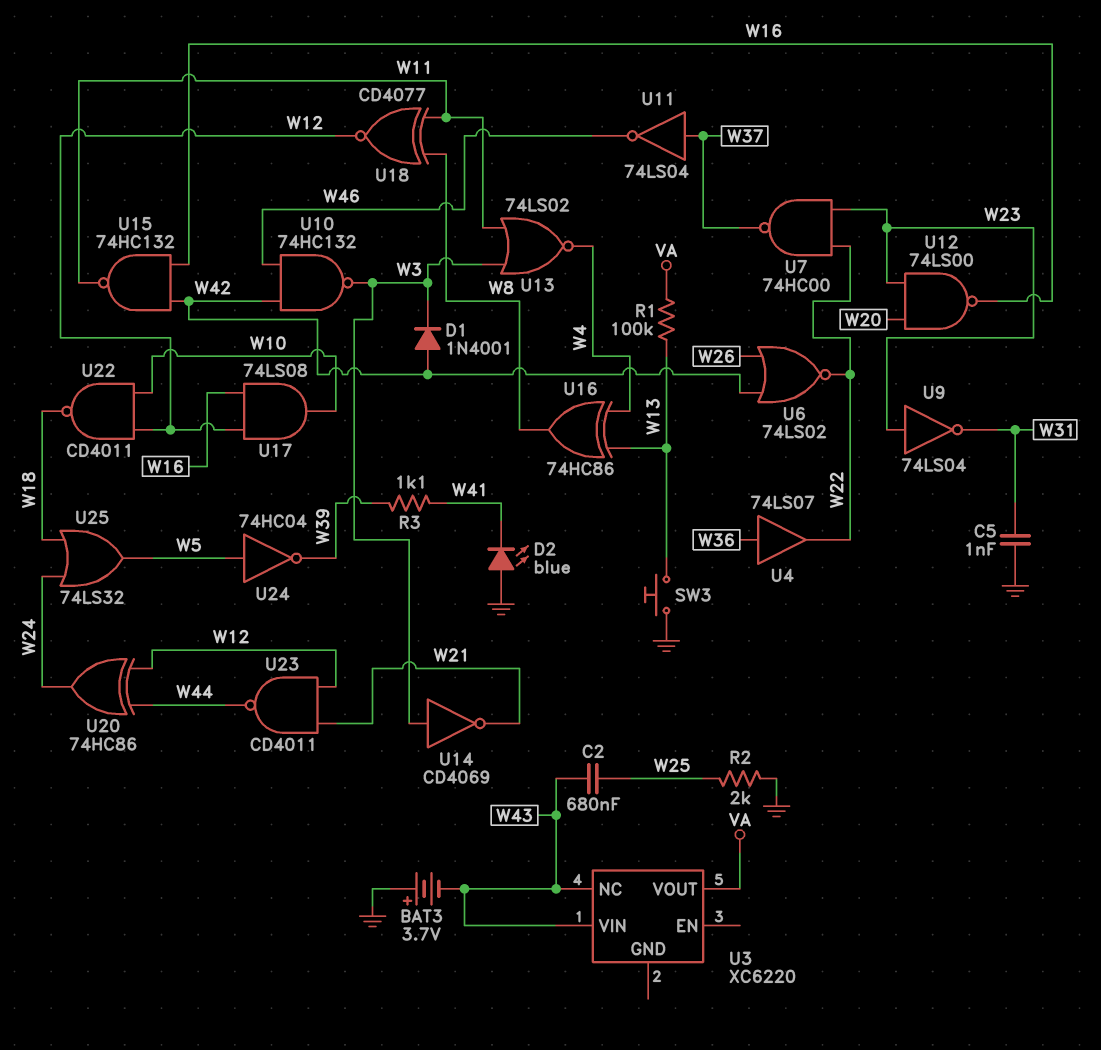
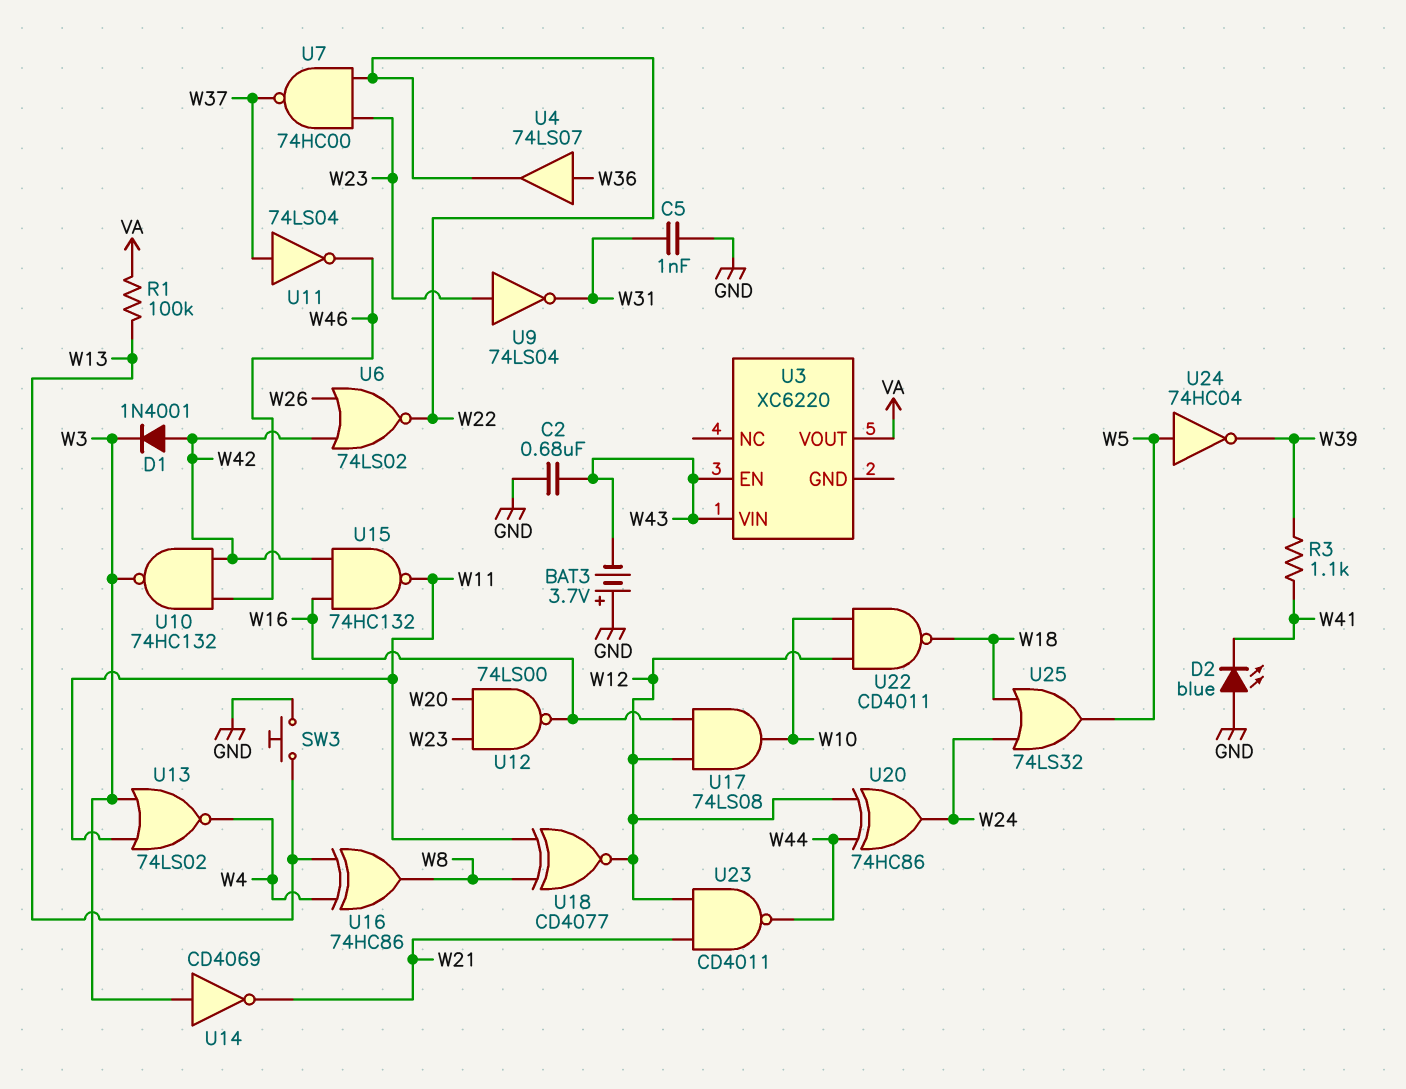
C2: 680nF (W25, W43) -> 680nF (GND, W43)
R2: 2k (GND, W25) -> none
U3 pin EN: none -> W43
U3 pin NC: W43 -> none

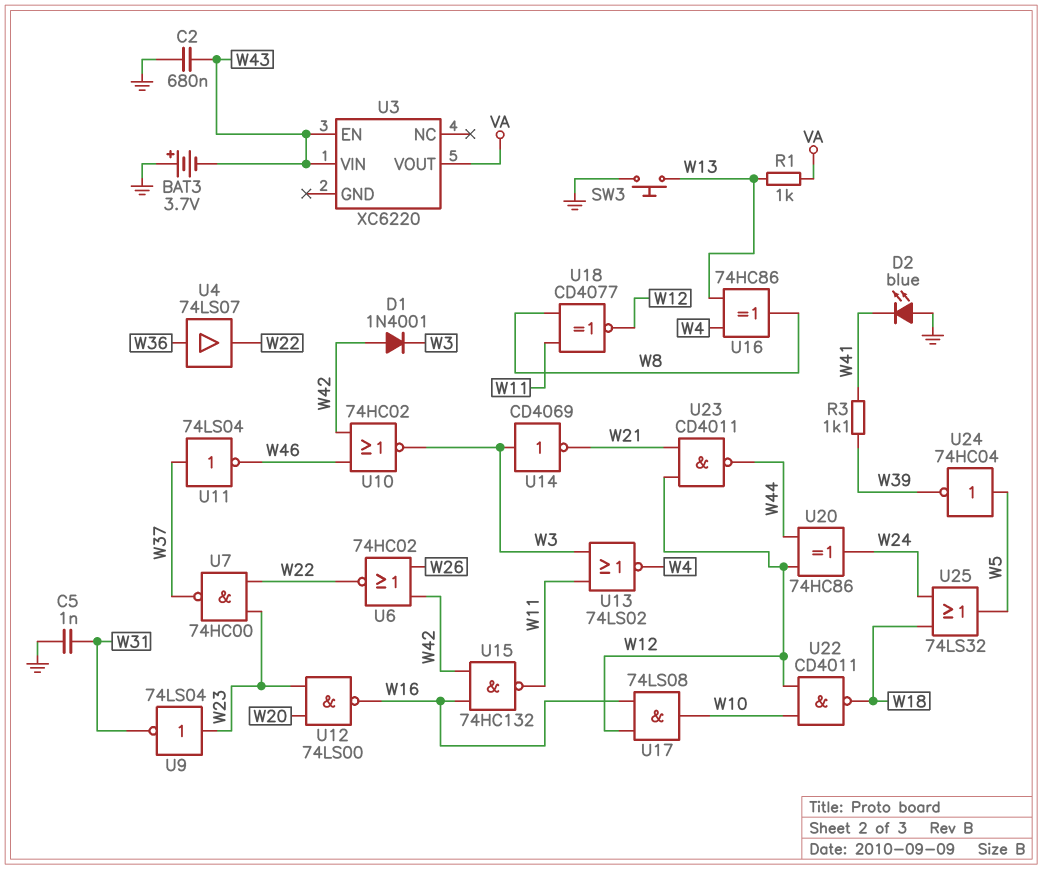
R1: 100k (VA, W13) -> 1k (VA, W13)
U6: NOR 74LS02 (in W26, in W42, out W22) -> NOR 74HC02 (in W26, in W42, out W22)
U10: NAND 74HC132 (in W42, in W46, out W3) -> NOR 74HC02 (in W42, in W46, out W3)

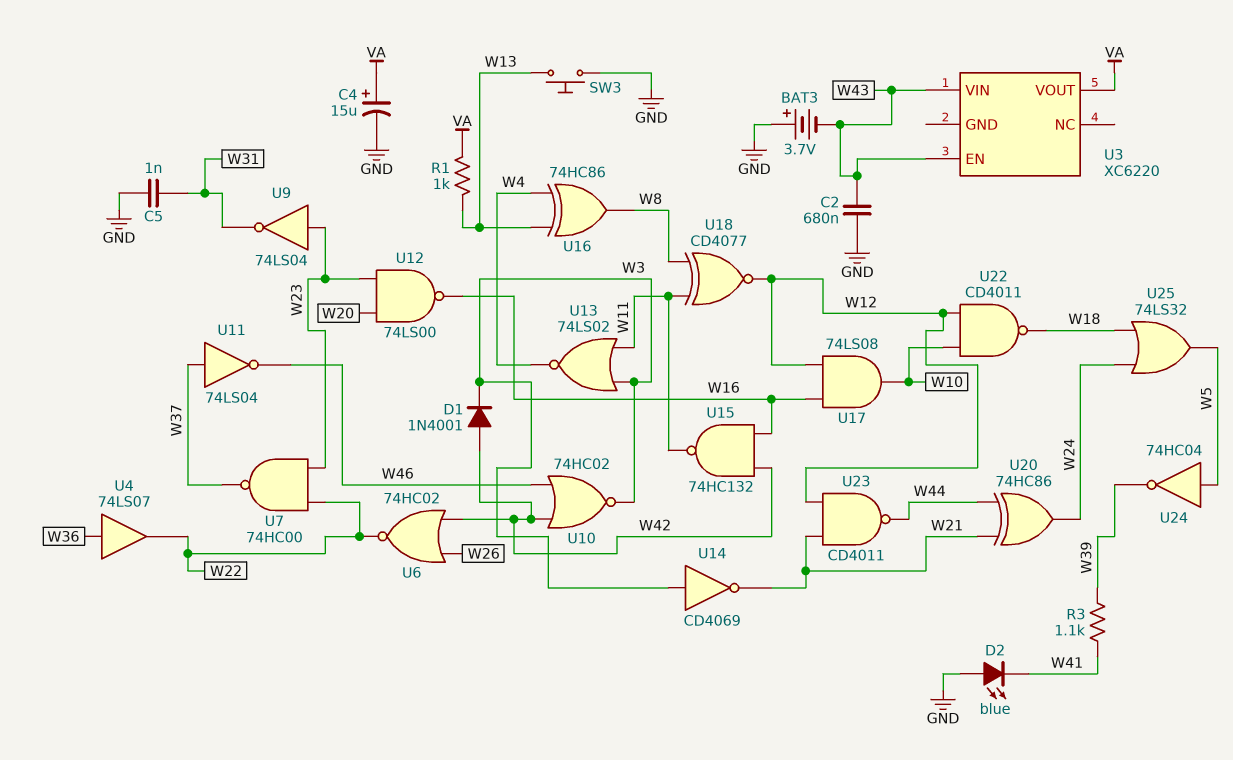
C4: none -> 15uF (plus VA, minus GND)
U20: XOR 74HC86 (in W12, in W44, out W24) -> XOR 74HC86 (in W21, in W44, out W24)

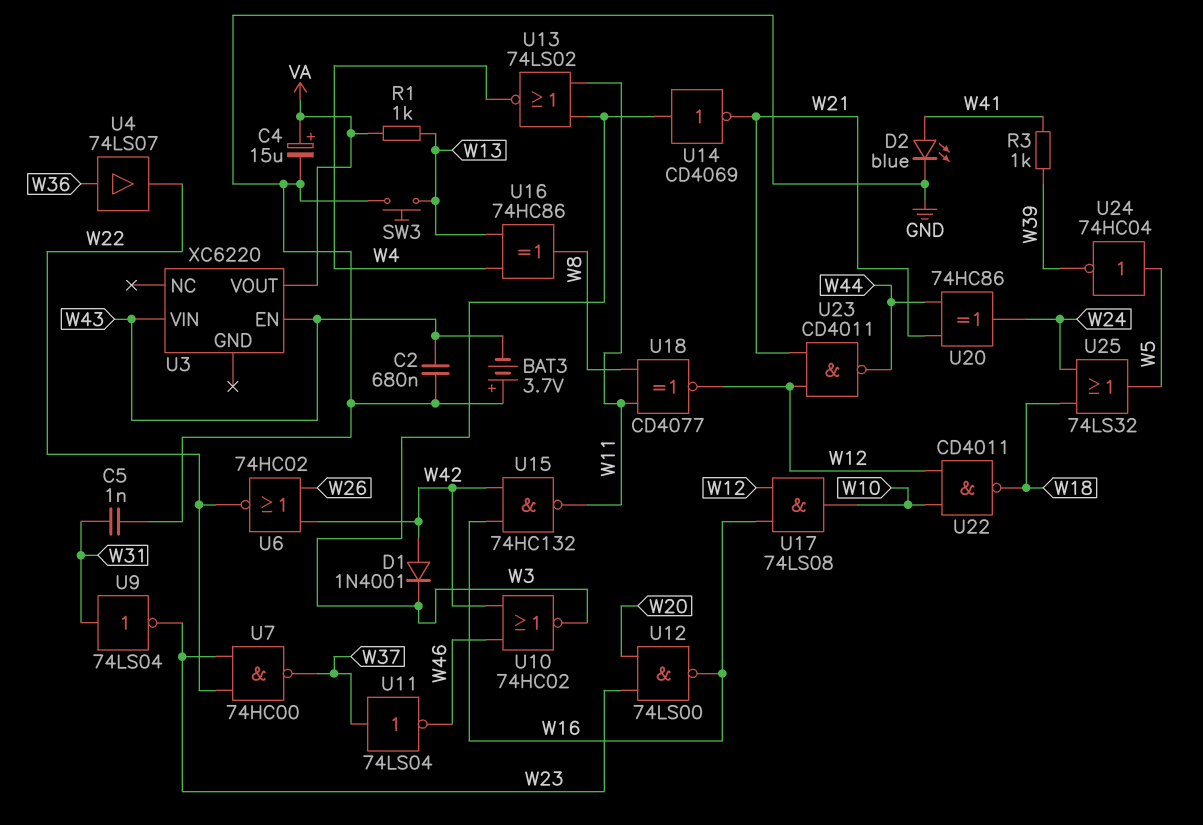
D2: LED blue (A GND, K W41) -> LED blue (A W41, K GND)
R3: 1.1k (W39, W41) -> 1k (W39, W41)
U9: NOT 74LS04 (in W23, out W31) -> NOT 74LS04 (in W31, out W23)

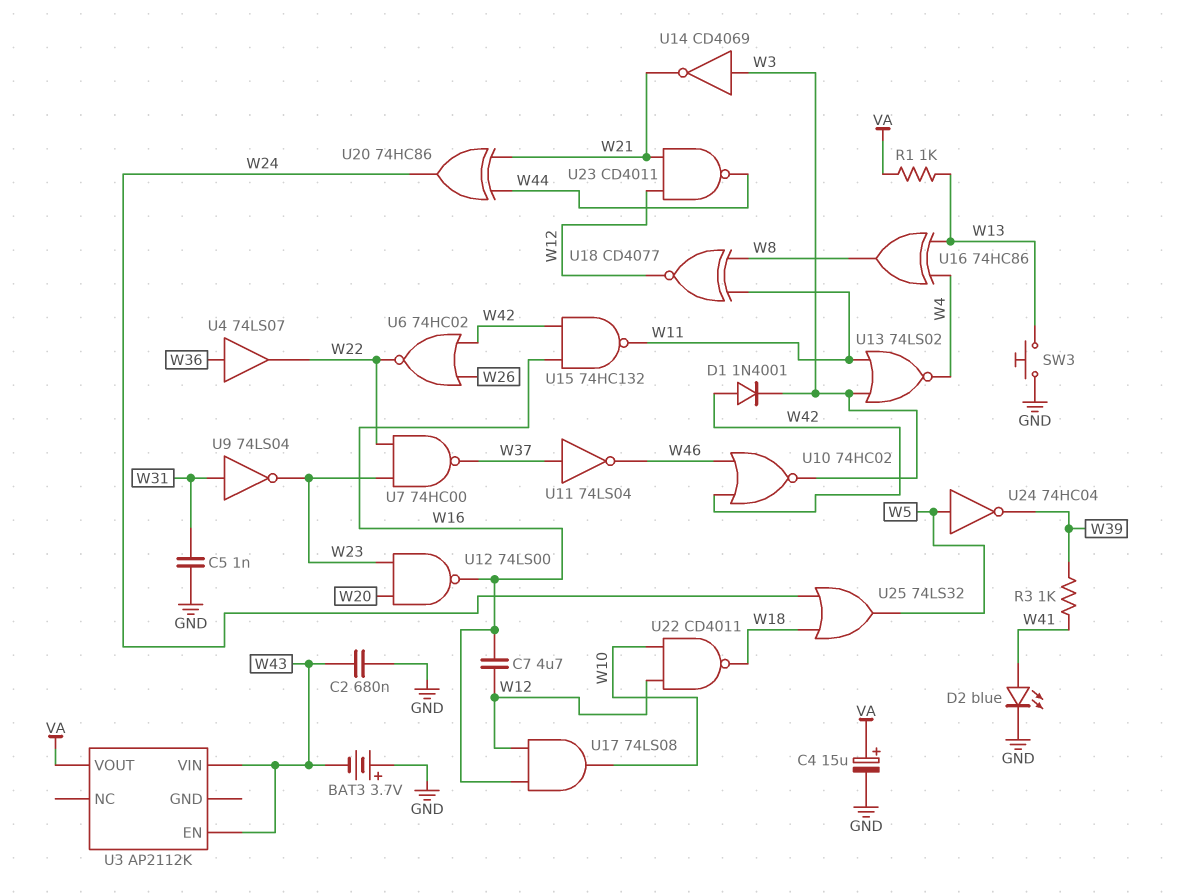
C7: none -> 4.7uF (W12, W16)
U3: XC6220 -> AP2112K

